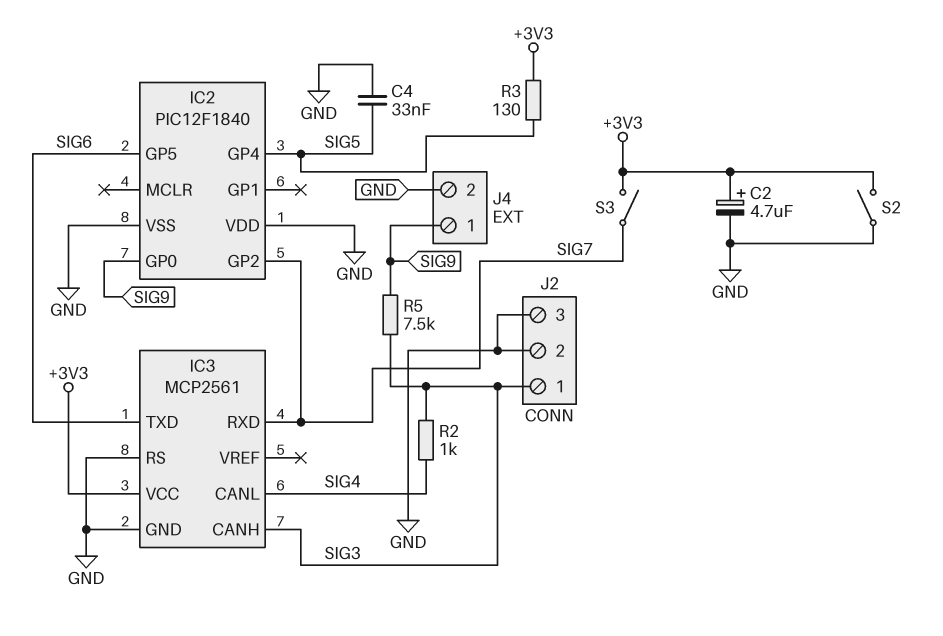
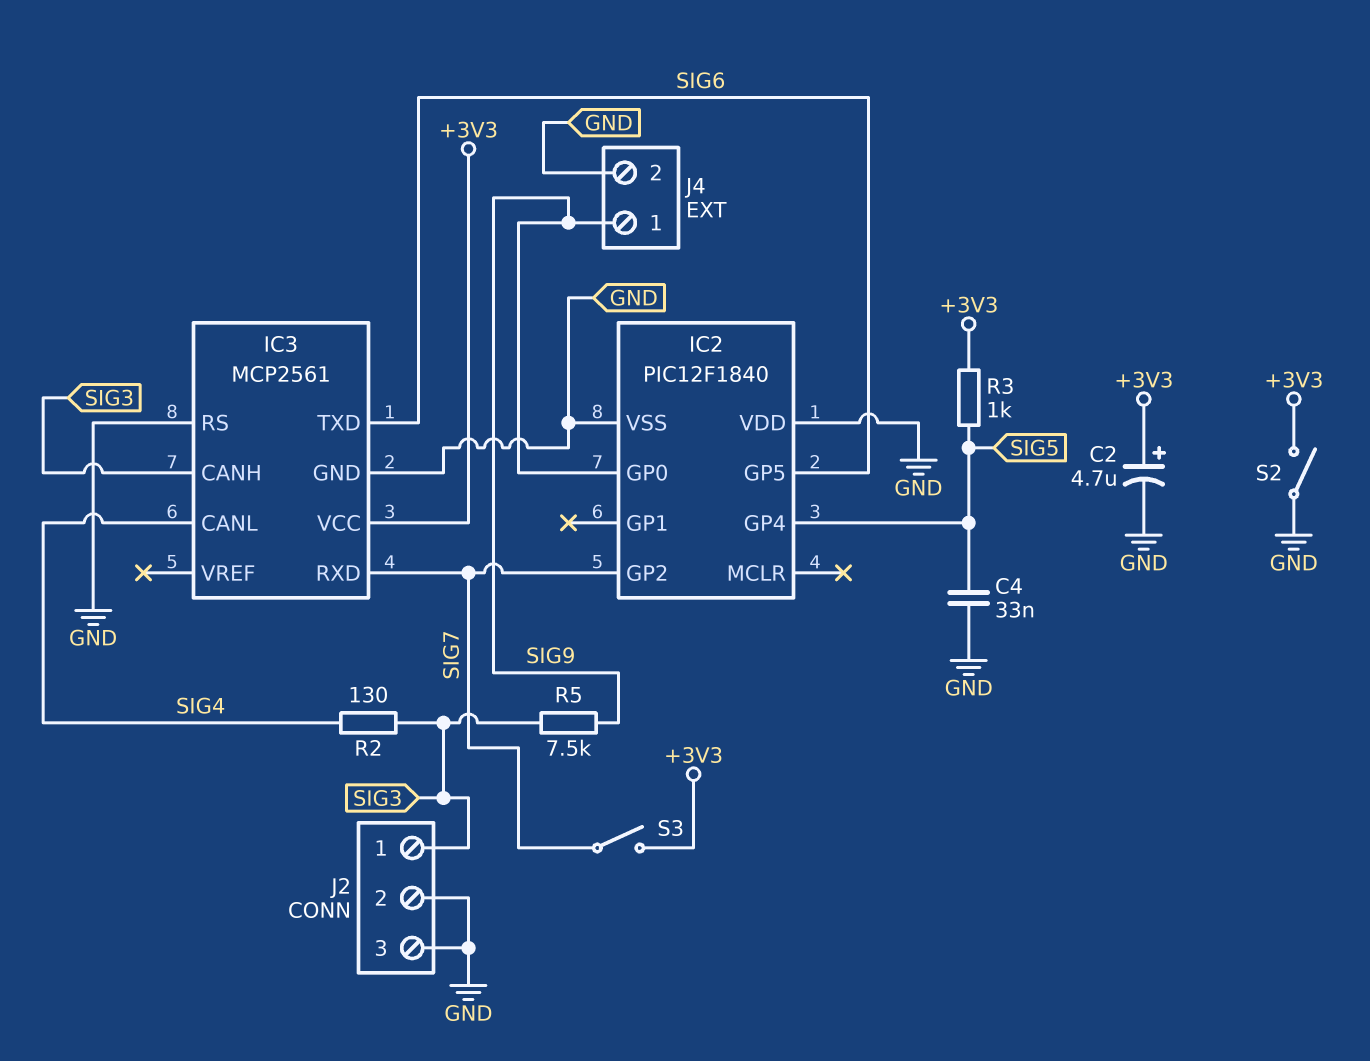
R2: 1k (SIG3, SIG4) -> 130 (SIG3, SIG4)
R3: 130 (+3V3, SIG5) -> 1k (+3V3, SIG5)

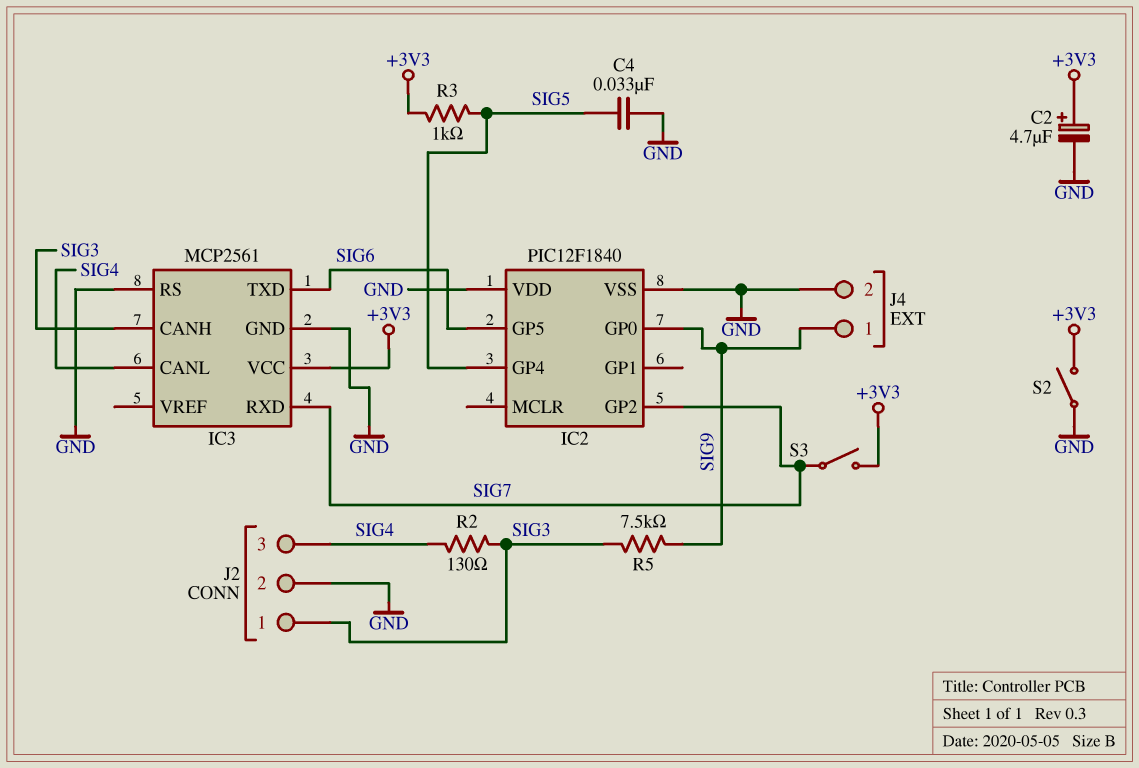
J2 pin 3: GND -> SIG4

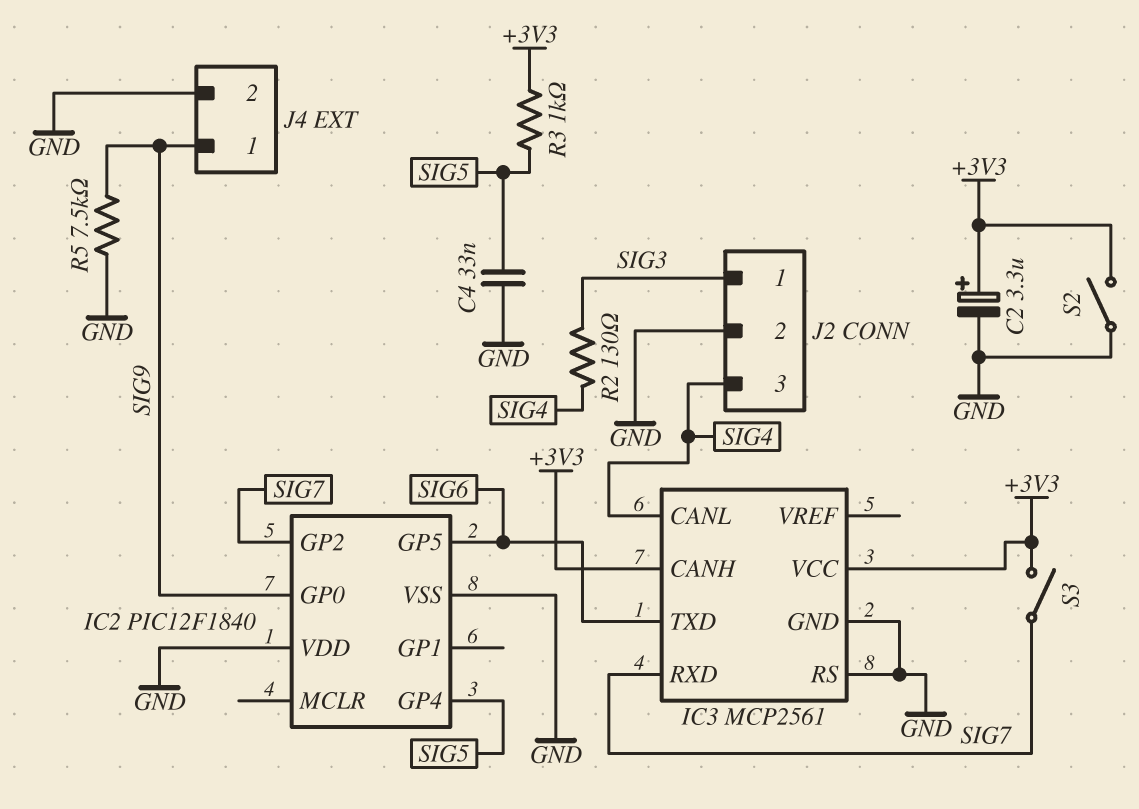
C2: 4.7uF (plus +3V3, minus GND) -> 3.3uF (plus +3V3, minus GND)
IC3 pin CANH: SIG3 -> +3V3
R5: 7.5k (SIG3, SIG9) -> 7.5k (GND, SIG9)

